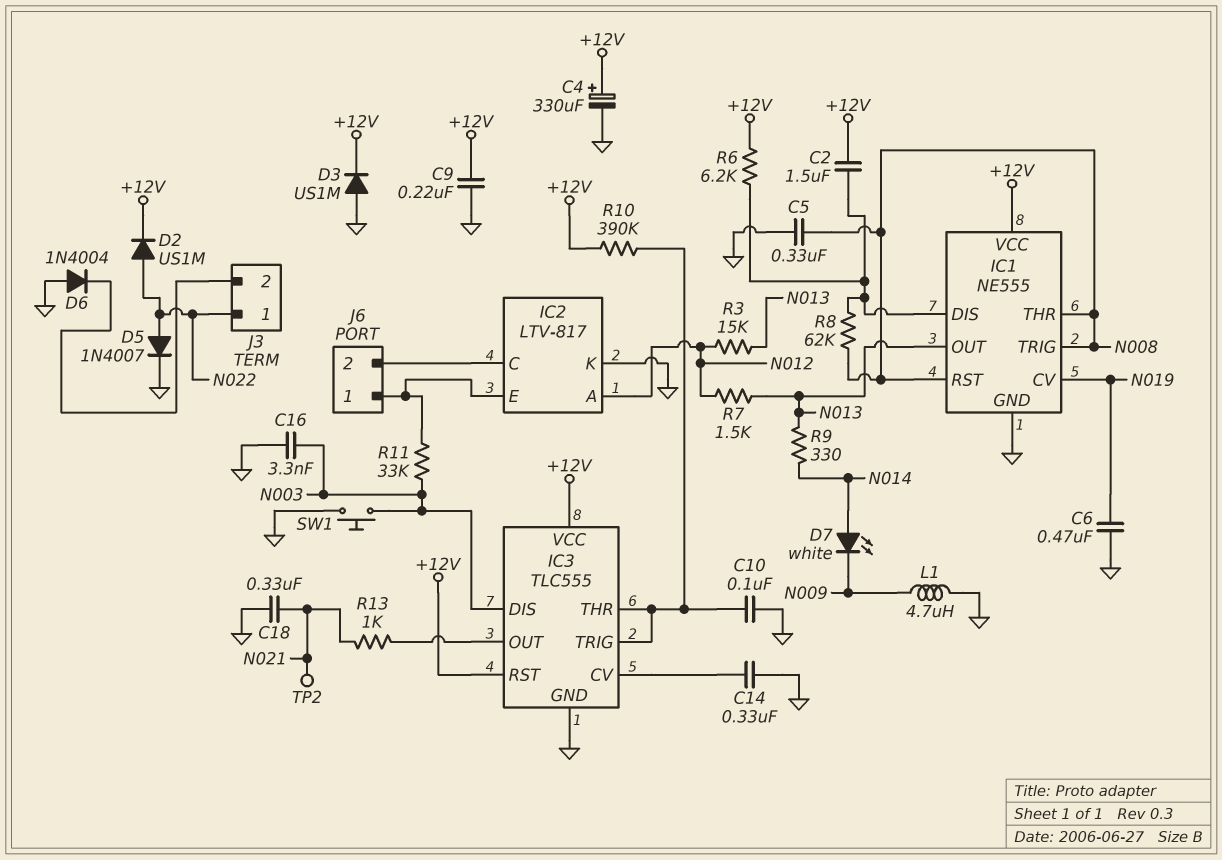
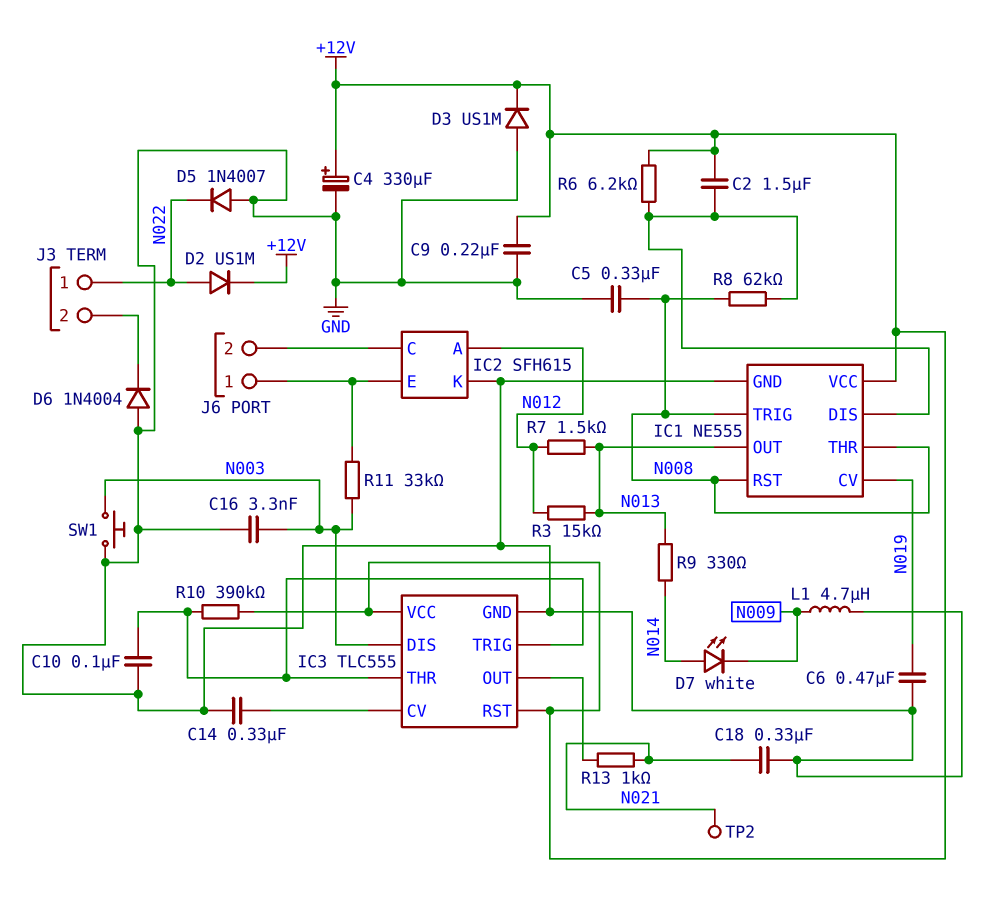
D5: diode 1N4007 (A N022, K GND) -> diode 1N4007 (A GND, K N022)
IC2: LTV-817 -> SFH615

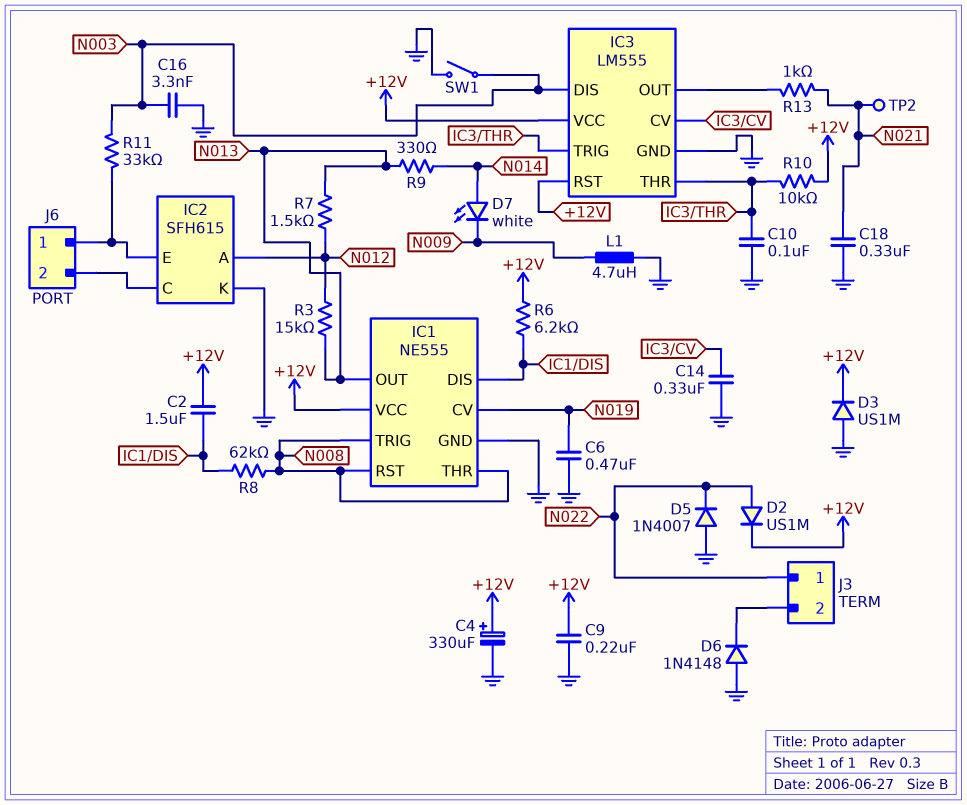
C5: 330nF (GND, N008) -> none
D6: diode 1N4004 (A GND, K J3/2) -> diode 1N4148 (A GND, K J3/2)
IC3: TLC555 -> LM555
R10: 390k (+12V, IC3/THR) -> 10k (+12V, IC3/THR)
SW1: button (GND, N003) -> switch (GND, N003)

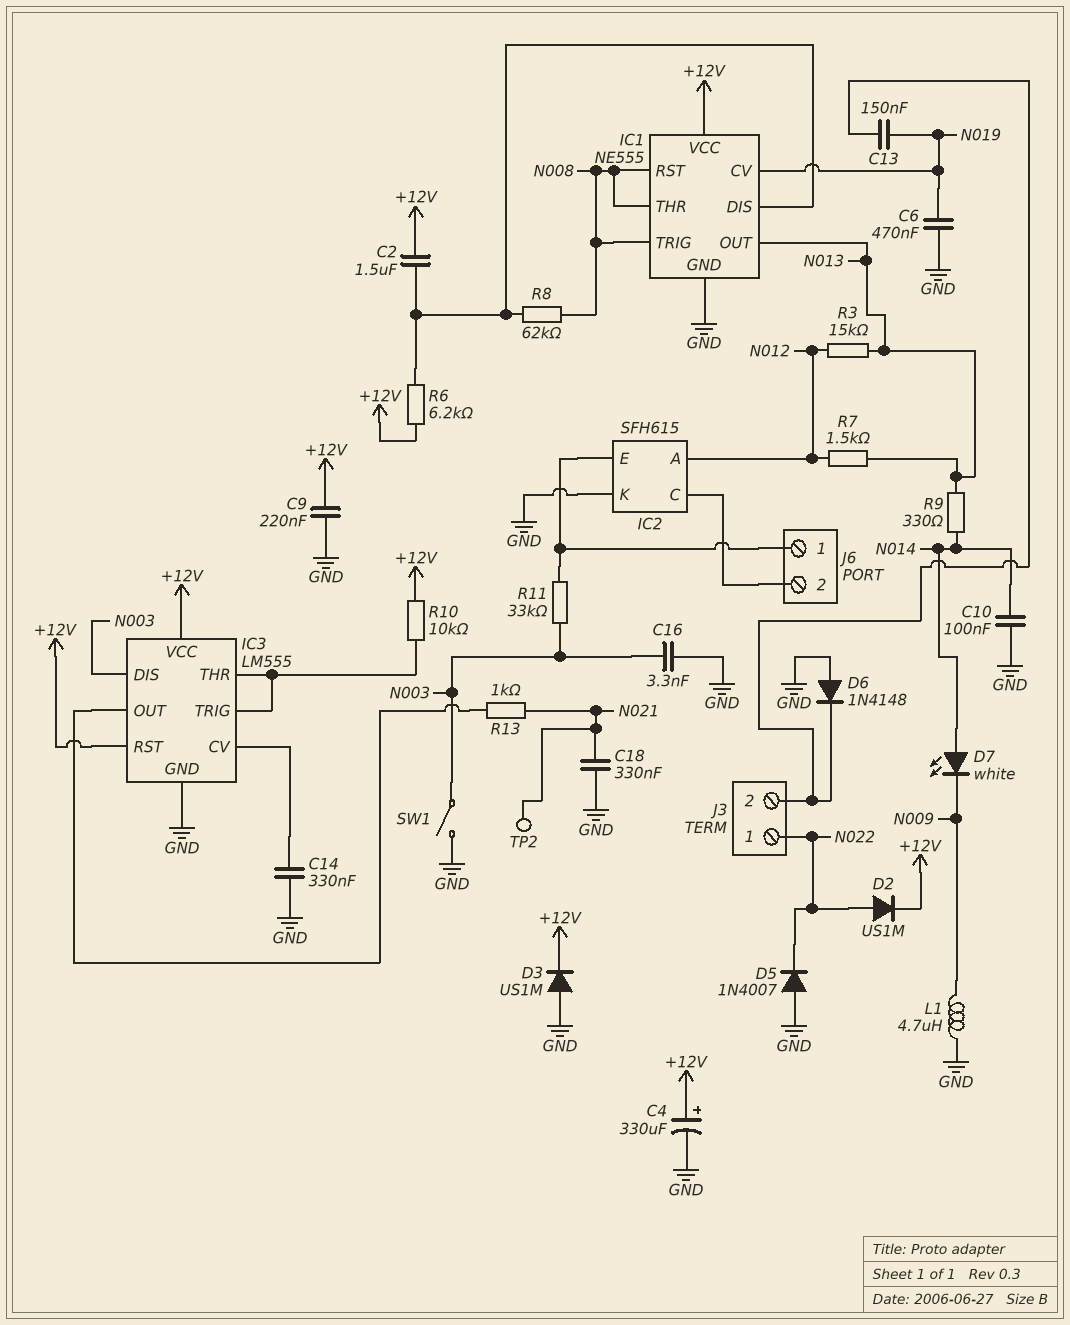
C10: 100nF (GND, IC3/THR) -> 100nF (GND, N014)
C13: none -> 150nF (J3/2, N019)

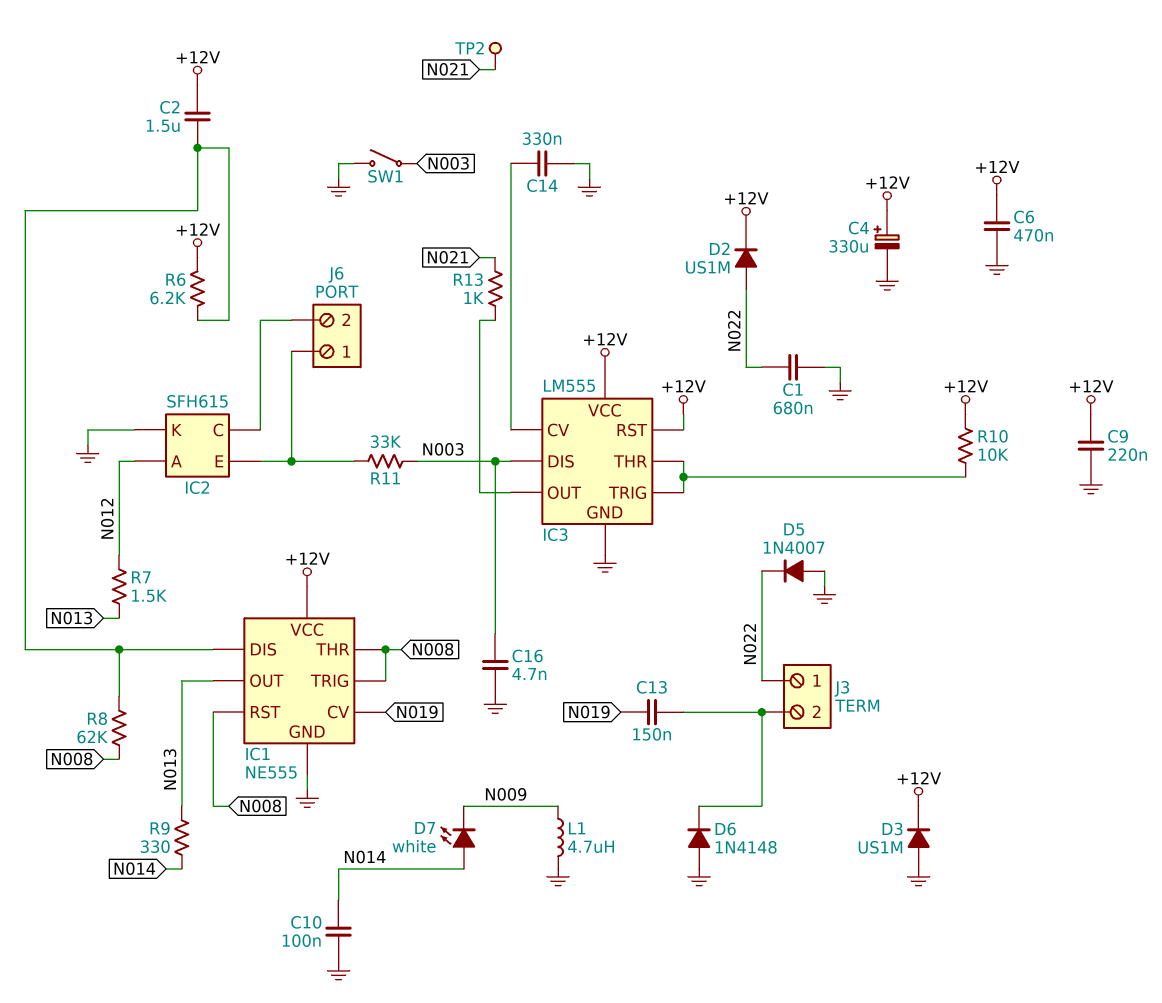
C1: none -> 680nF (GND, N022)
C6: 470nF (GND, N019) -> 470nF (+12V, GND)
C16: 3.3nF (GND, N003) -> 4.7nF (GND, N003)
C18: 330nF (GND, N021) -> none
R3: 15k (N012, N013) -> none

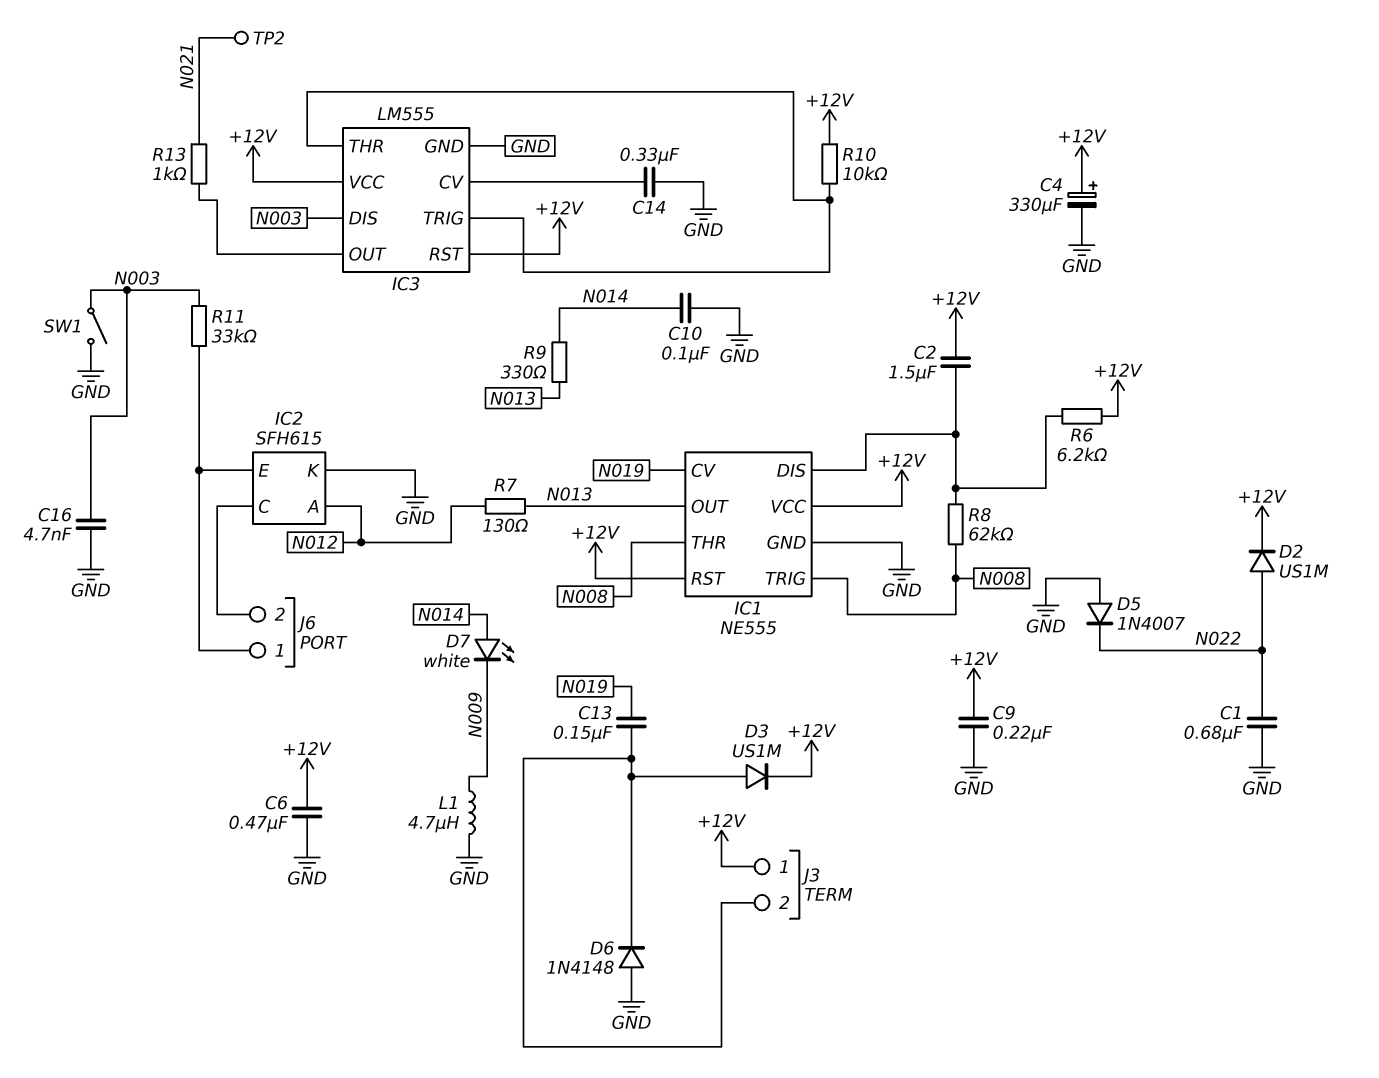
D3: diode US1M (A GND, K +12V) -> diode US1M (A J3/2, K +12V)
IC1 pin RST: N008 -> +12V
J3 pin 1: N022 -> +12V
R7: 1.5k (N012, N013) -> 130 (N012, N013)

